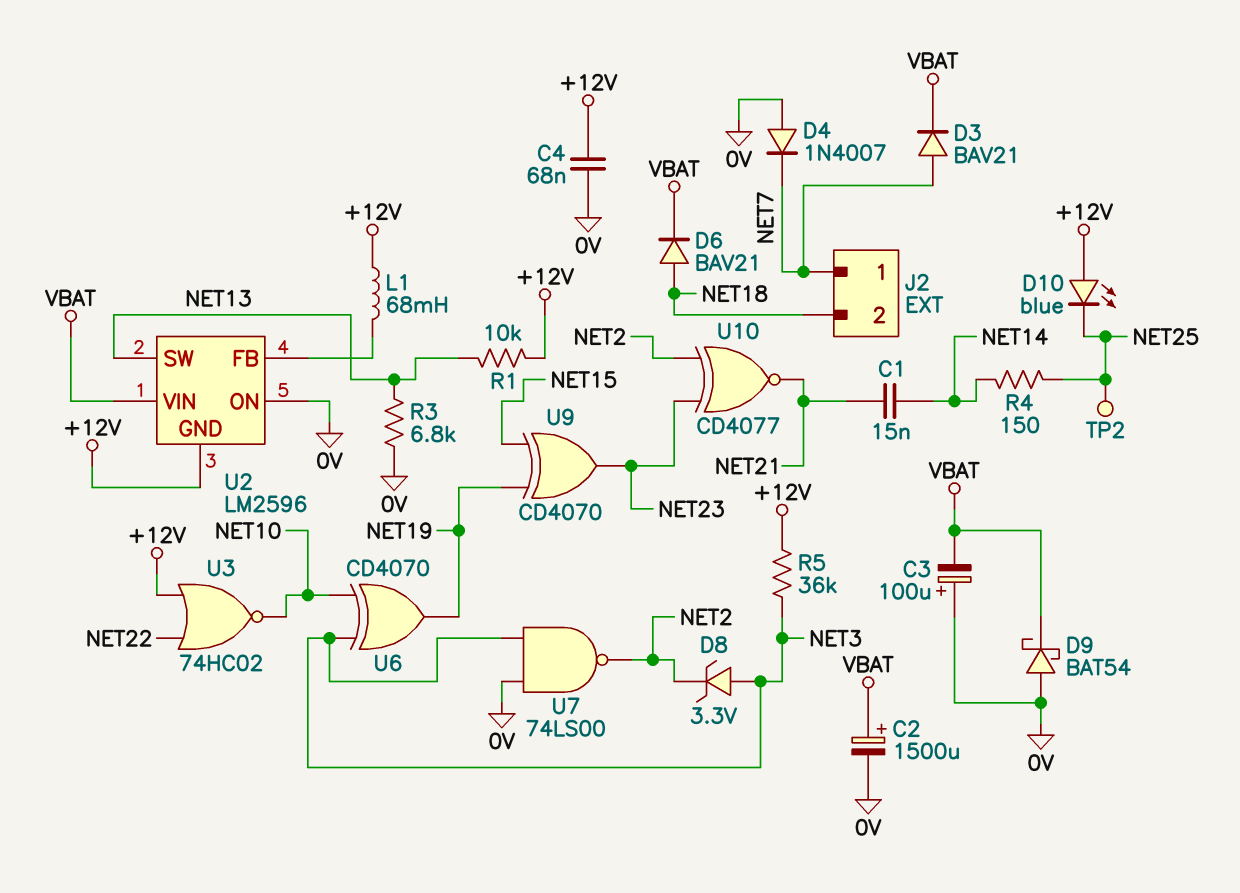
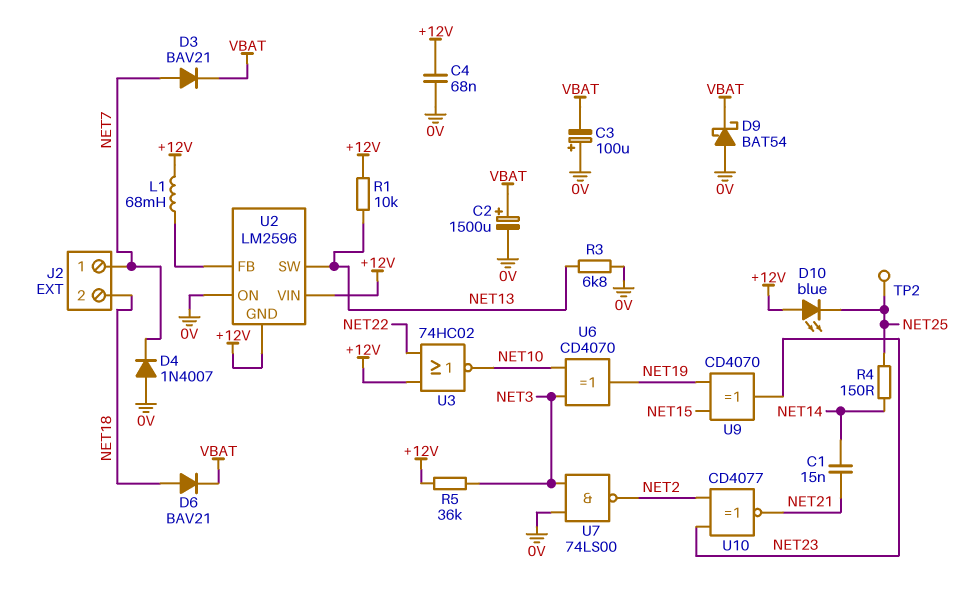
D8: zener 3.3V (A NET3, K NET2) -> none
U2 pin VIN: VBAT -> +12V

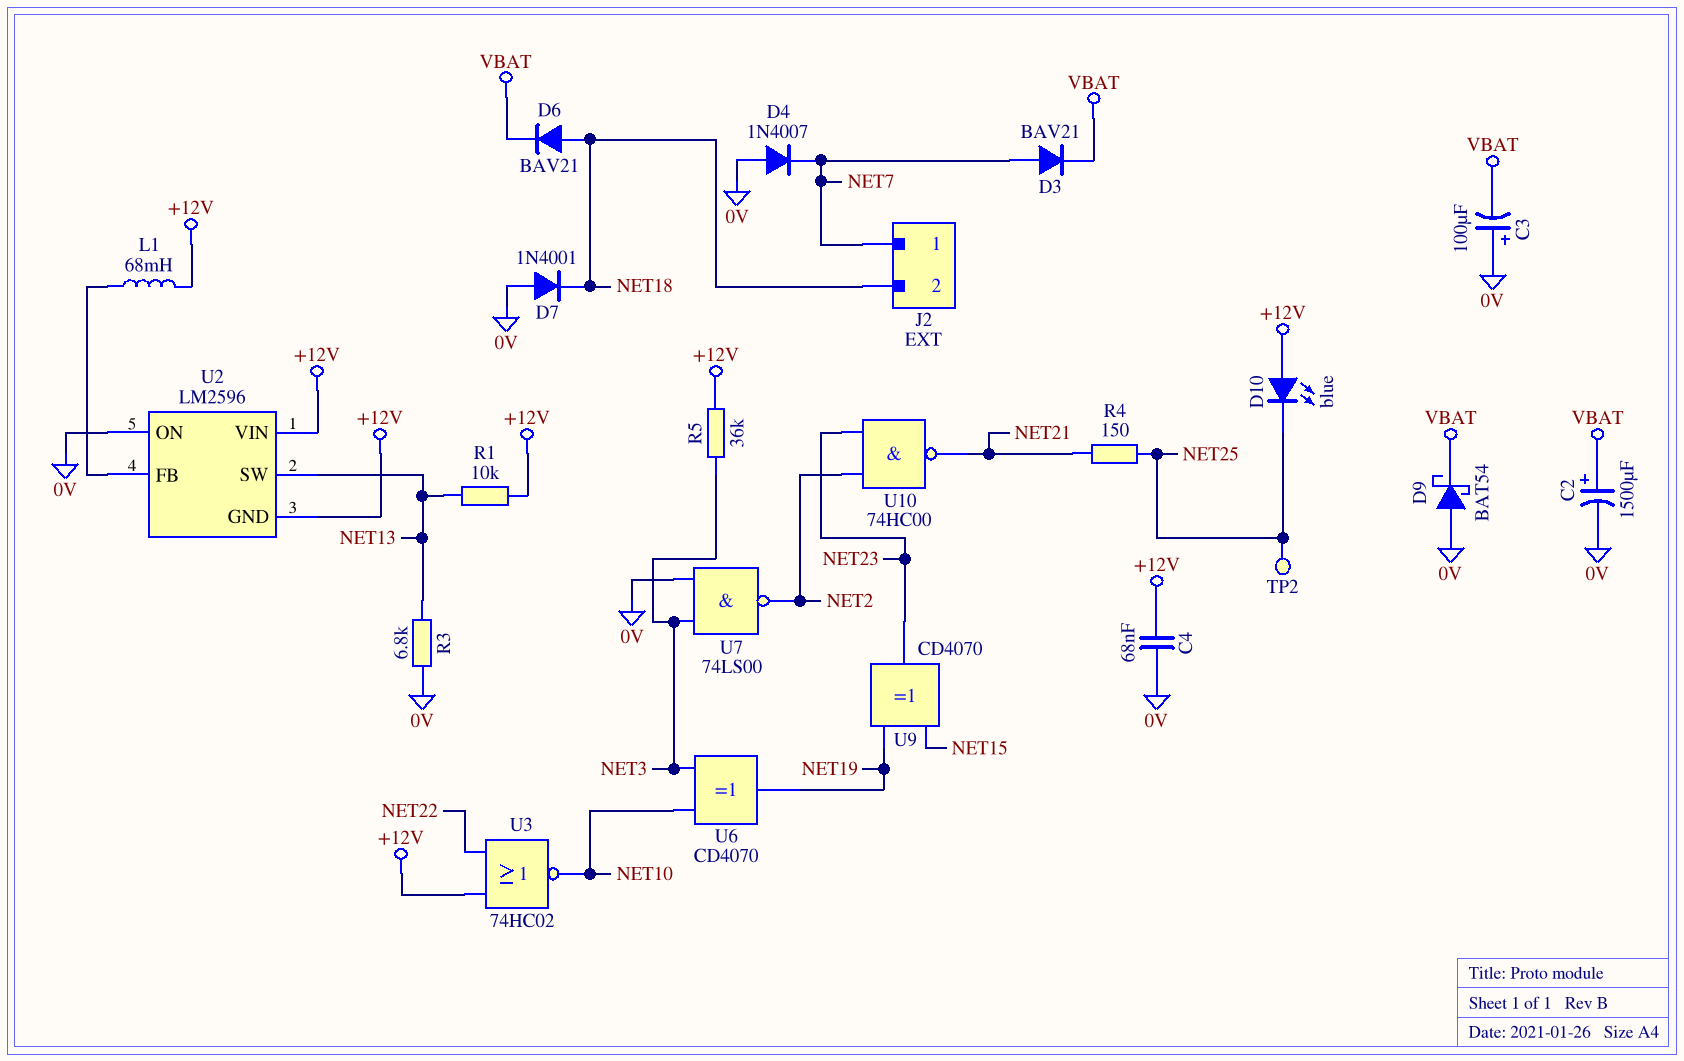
C1: 15nF (NET14, NET21) -> none
D7: none -> diode 1N4001 (A 0V, K NET18)
R4: 150 (NET14, NET25) -> 150 (NET21, NET25)
U10: XNOR CD4077 (in NET2, in NET23, out NET21) -> NAND 74HC00 (in NET2, in NET23, out NET21)

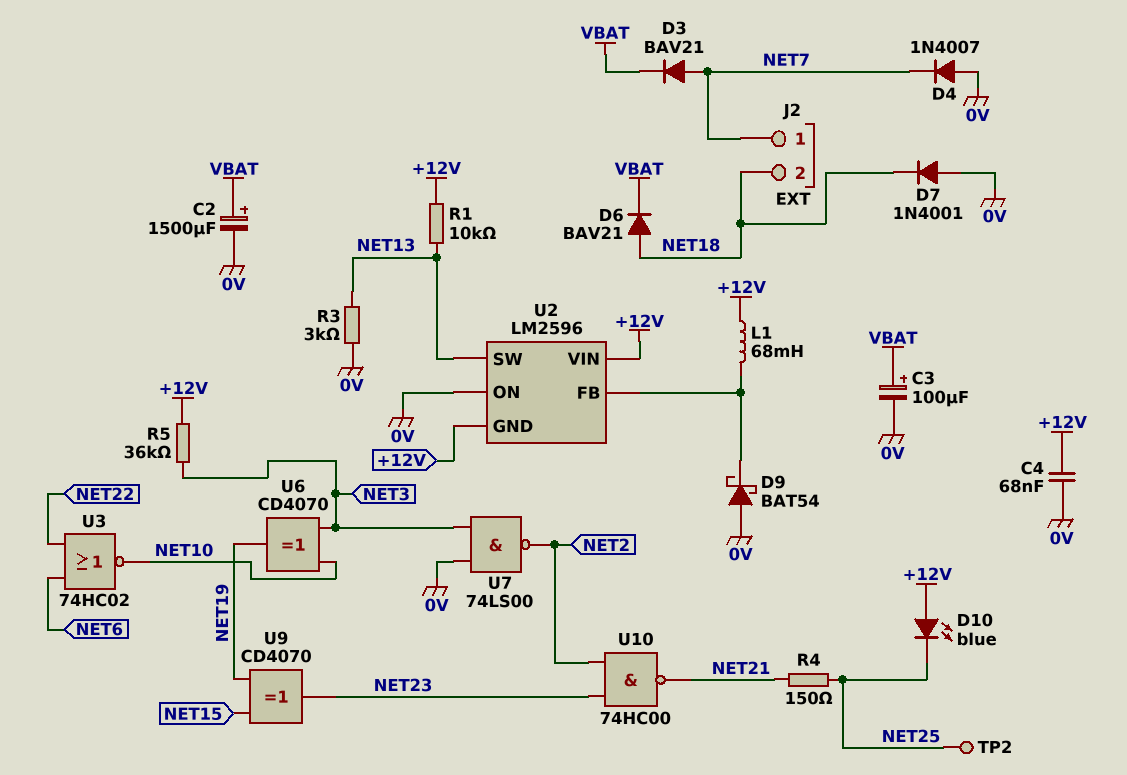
C3: 100uF (plus 0V, minus VBAT) -> 100uF (plus VBAT, minus 0V)
D9: schottky BAT54 (A 0V, K VBAT) -> schottky BAT54 (A 0V, K U2/FB)
R3: 6.8k (0V, NET13) -> 3k (0V, NET13)
U3: NOR 74HC02 (in +12V, in NET22, out NET10) -> NOR 74HC02 (in NET6, in NET22, out NET10)

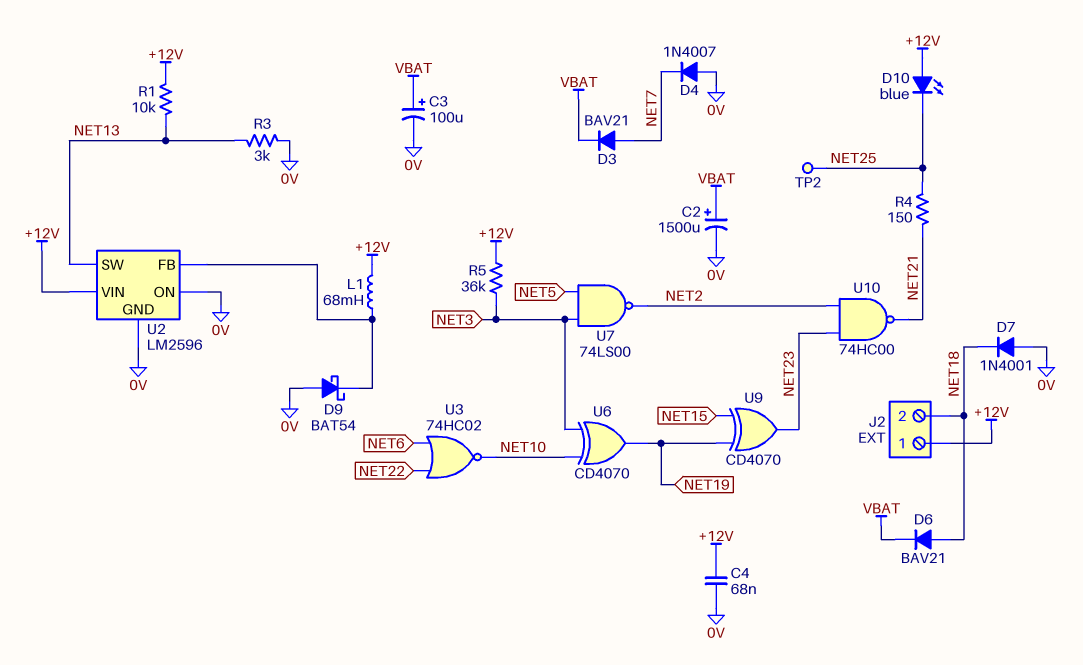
J2 pin 1: NET7 -> +12V
U2 pin GND: +12V -> 0V
U7: NAND 74LS00 (in 0V, in NET3, out NET2) -> NAND 74LS00 (in NET3, in NET5, out NET2)

